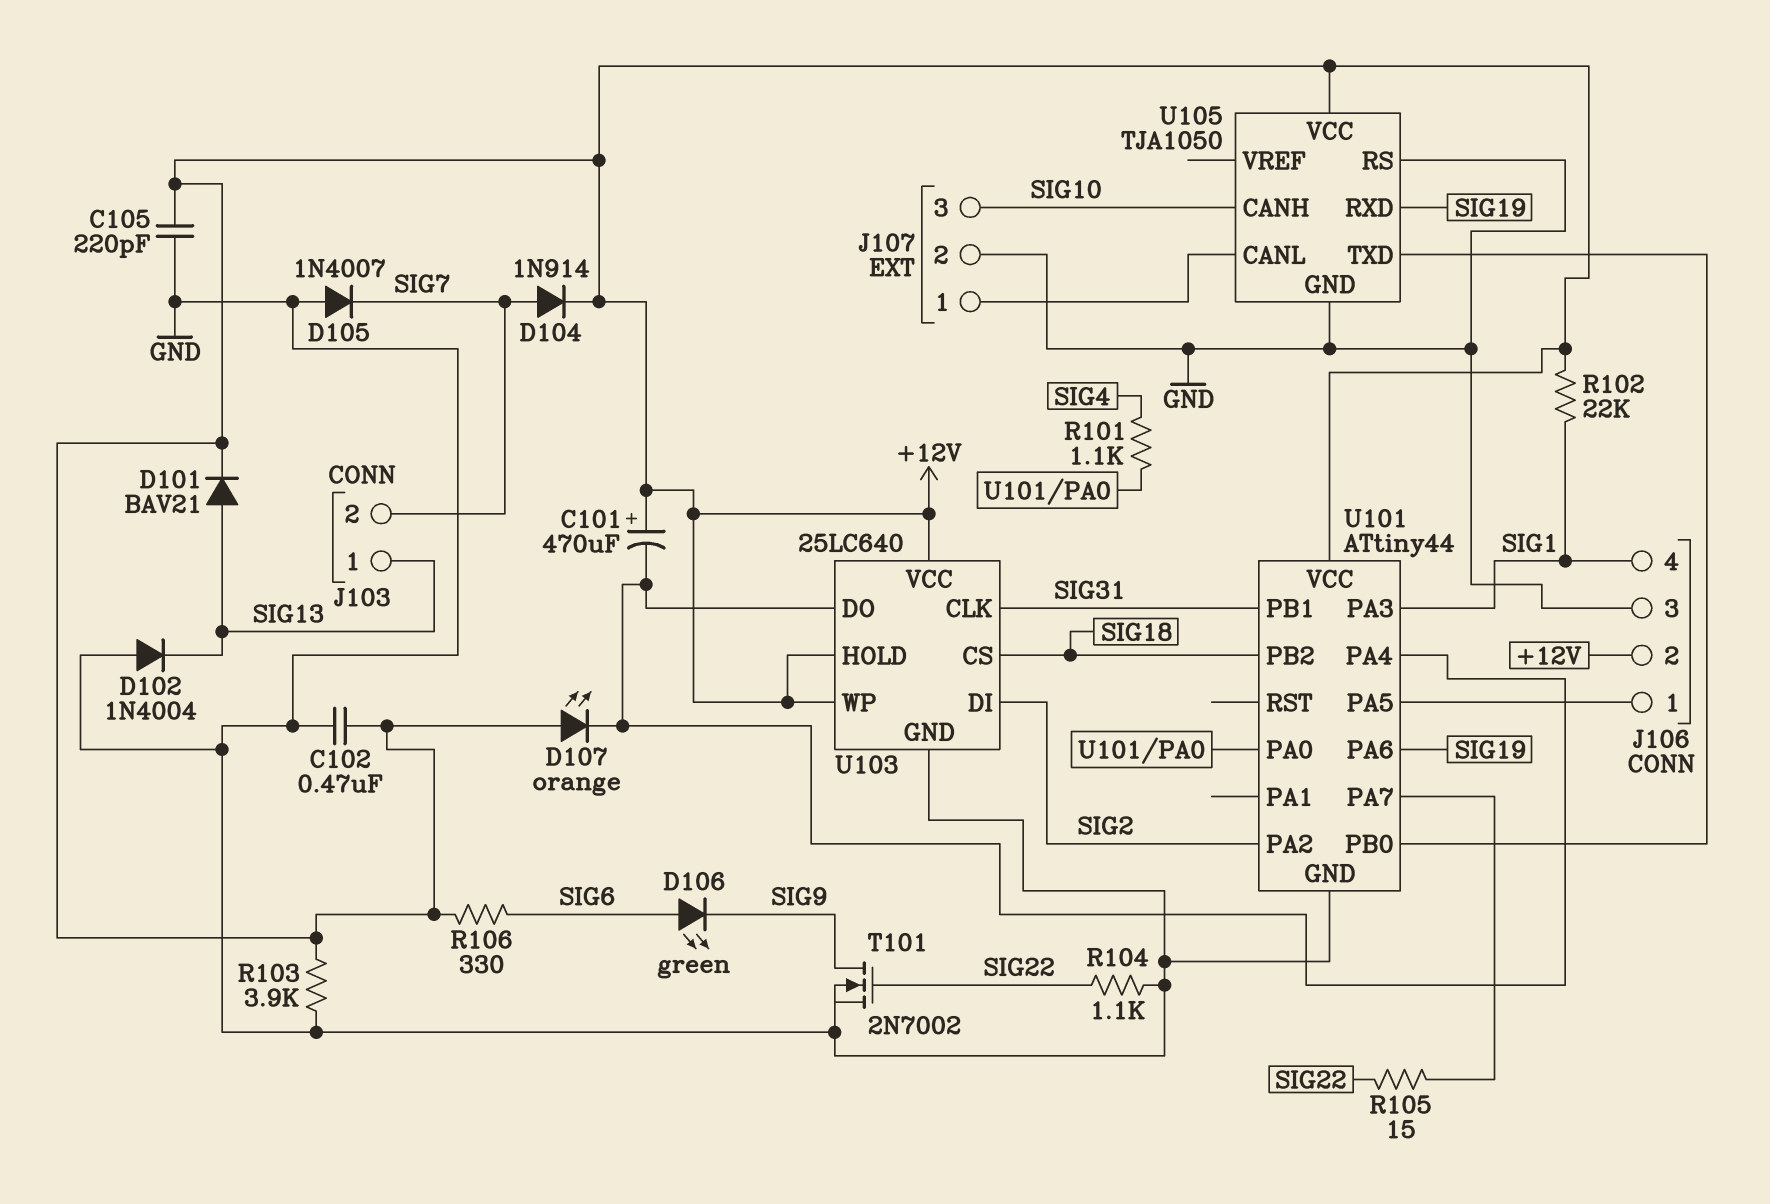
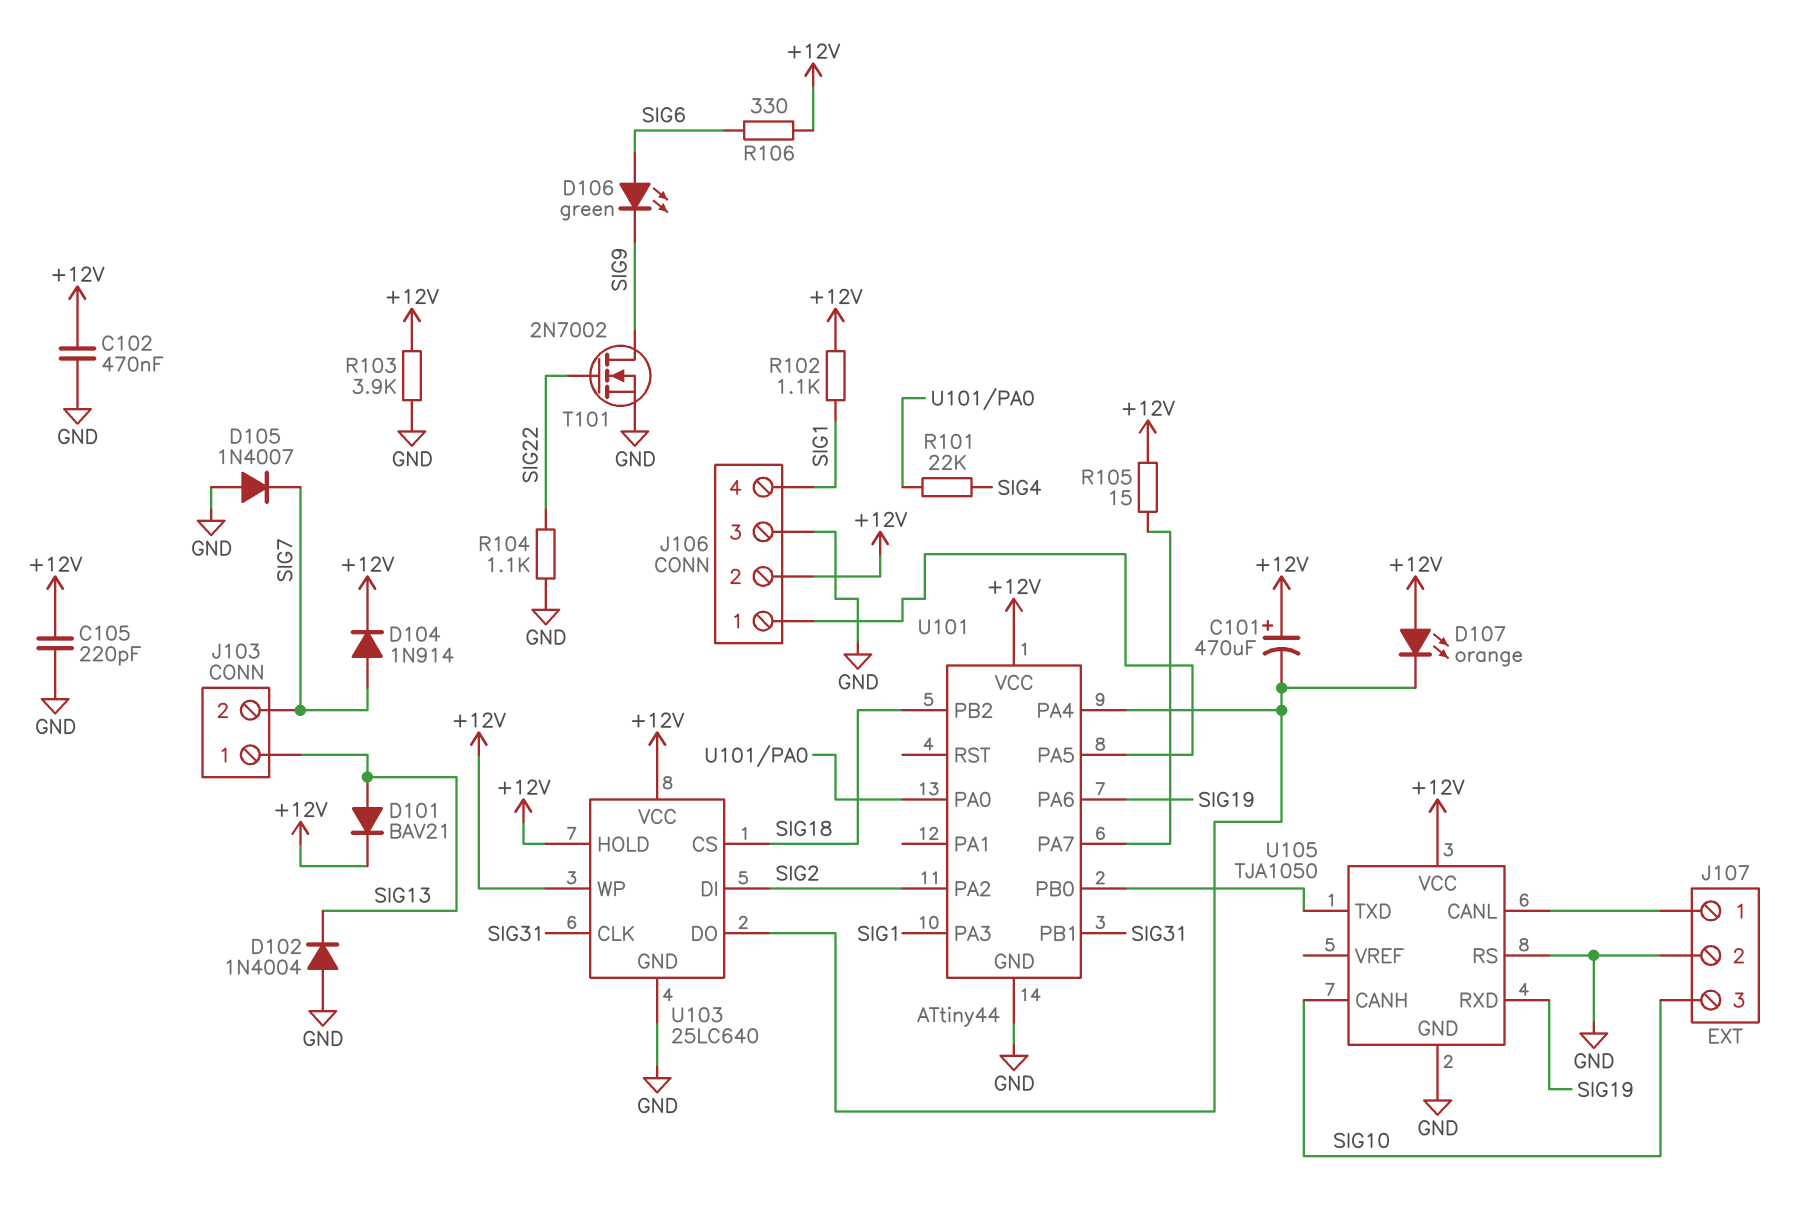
R101: 1.1k (SIG4, U101/PA0) -> 22k (SIG4, U101/PA0)
R102: 22k (+12V, SIG1) -> 1.1k (+12V, SIG1)
R105: 15 (SIG22, U101/PA7) -> 15 (+12V, U101/PA7)

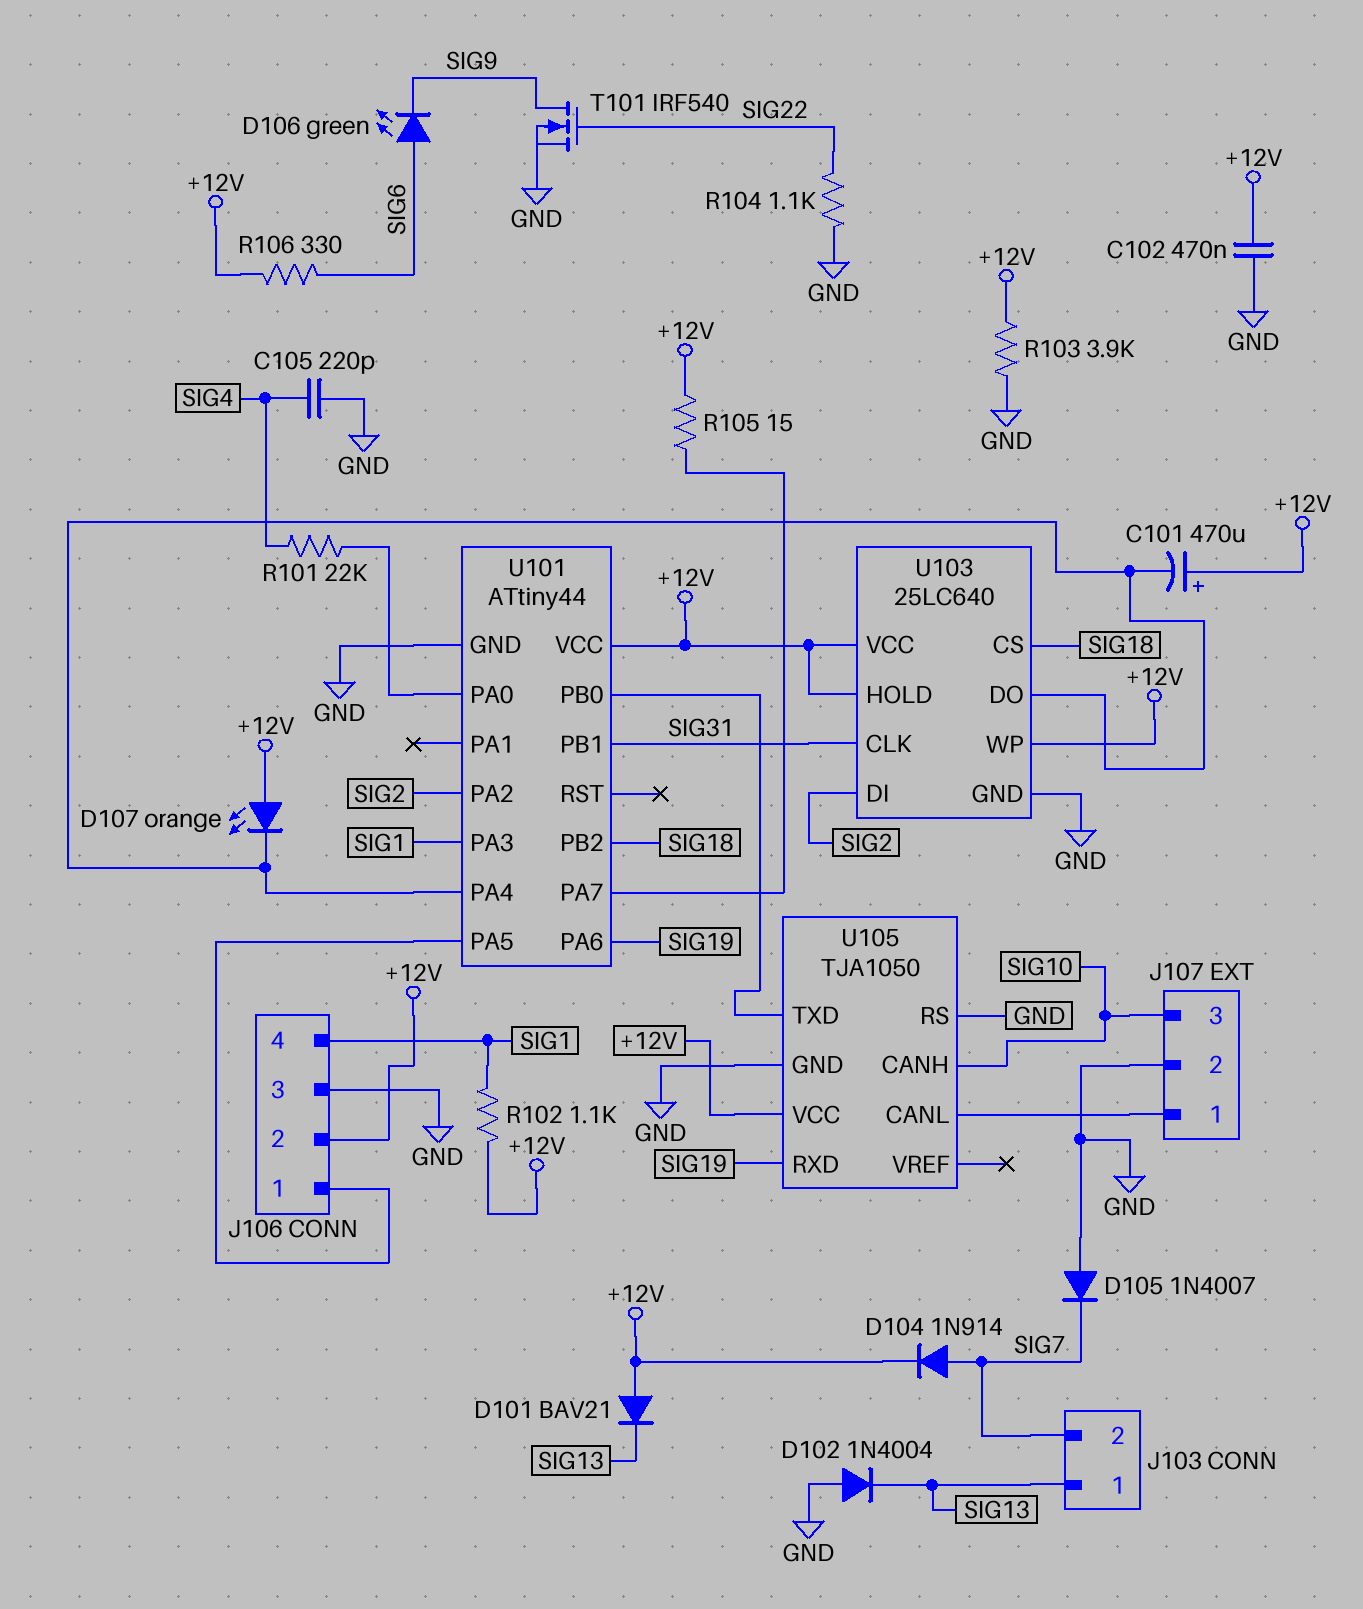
C105: 220pF (+12V, GND) -> 220pF (GND, SIG4)
D101: diode BAV21 (A SIG13, K +12V) -> diode BAV21 (A +12V, K SIG13)
T101: NMOS 2N7002 (G SIG22, D SIG9, S GND) -> NMOS IRF540 (G SIG22, D SIG9, S GND)

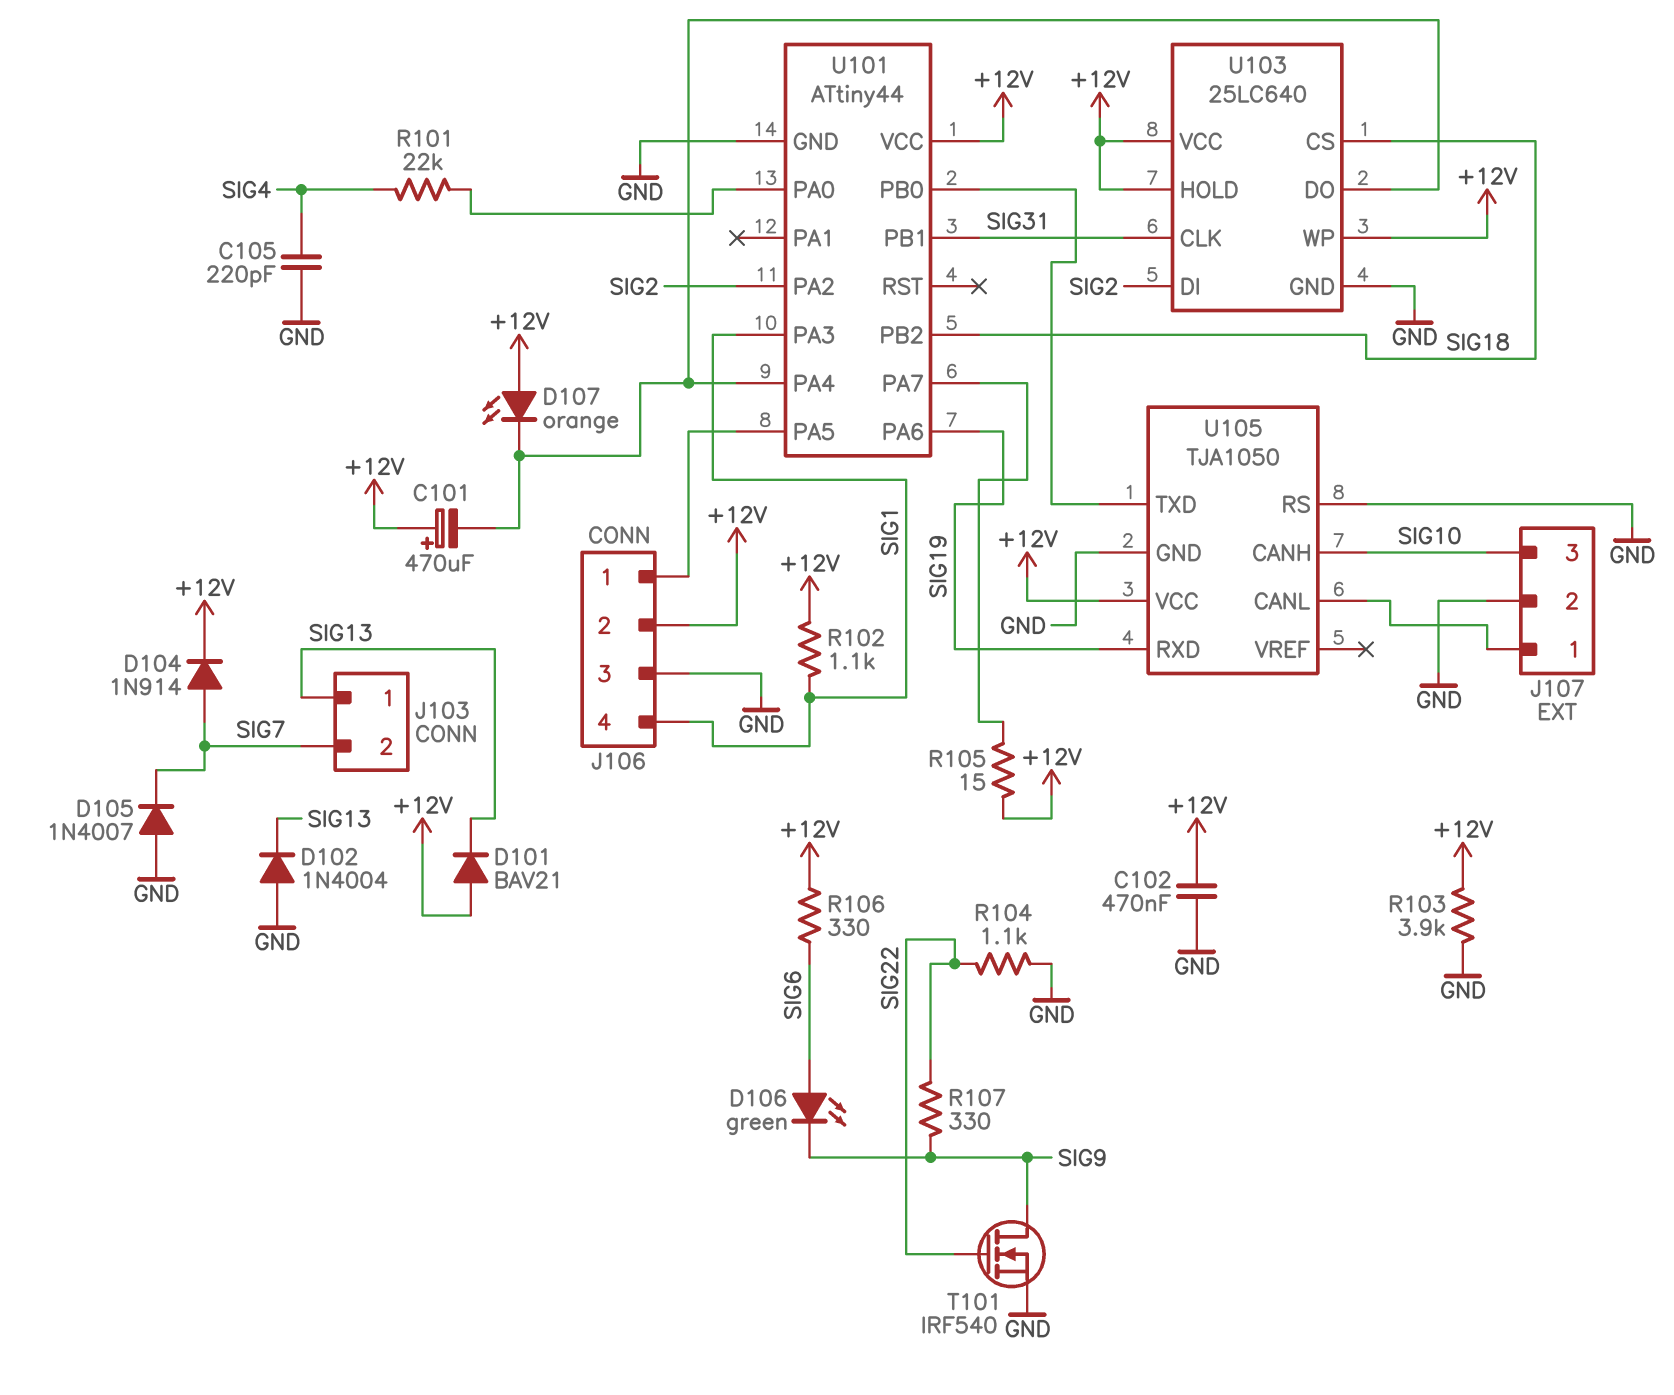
R107: none -> 330 (SIG9, SIG22)

